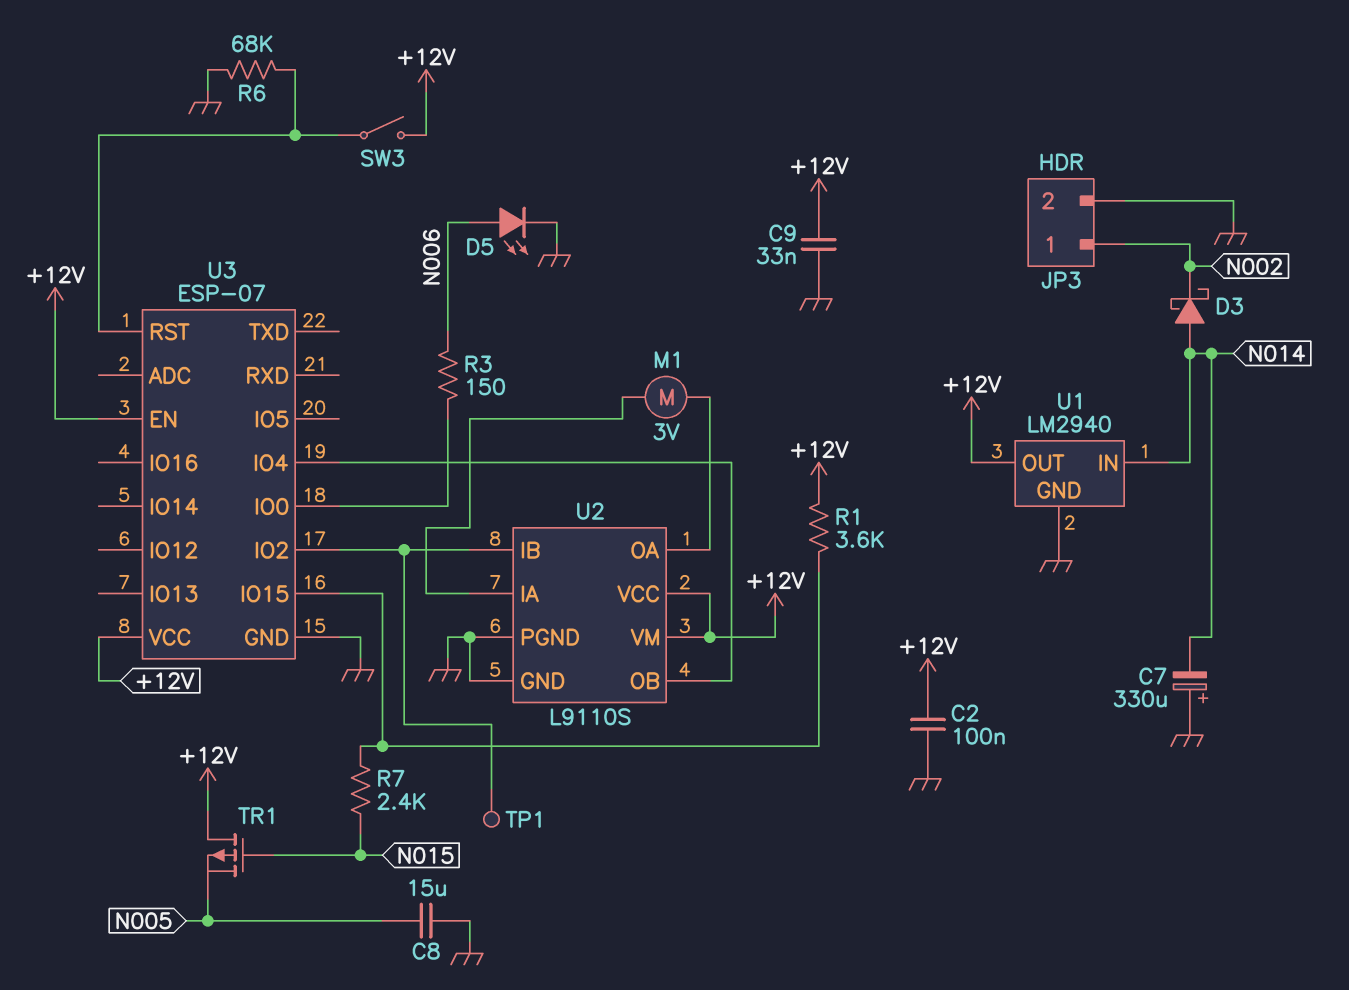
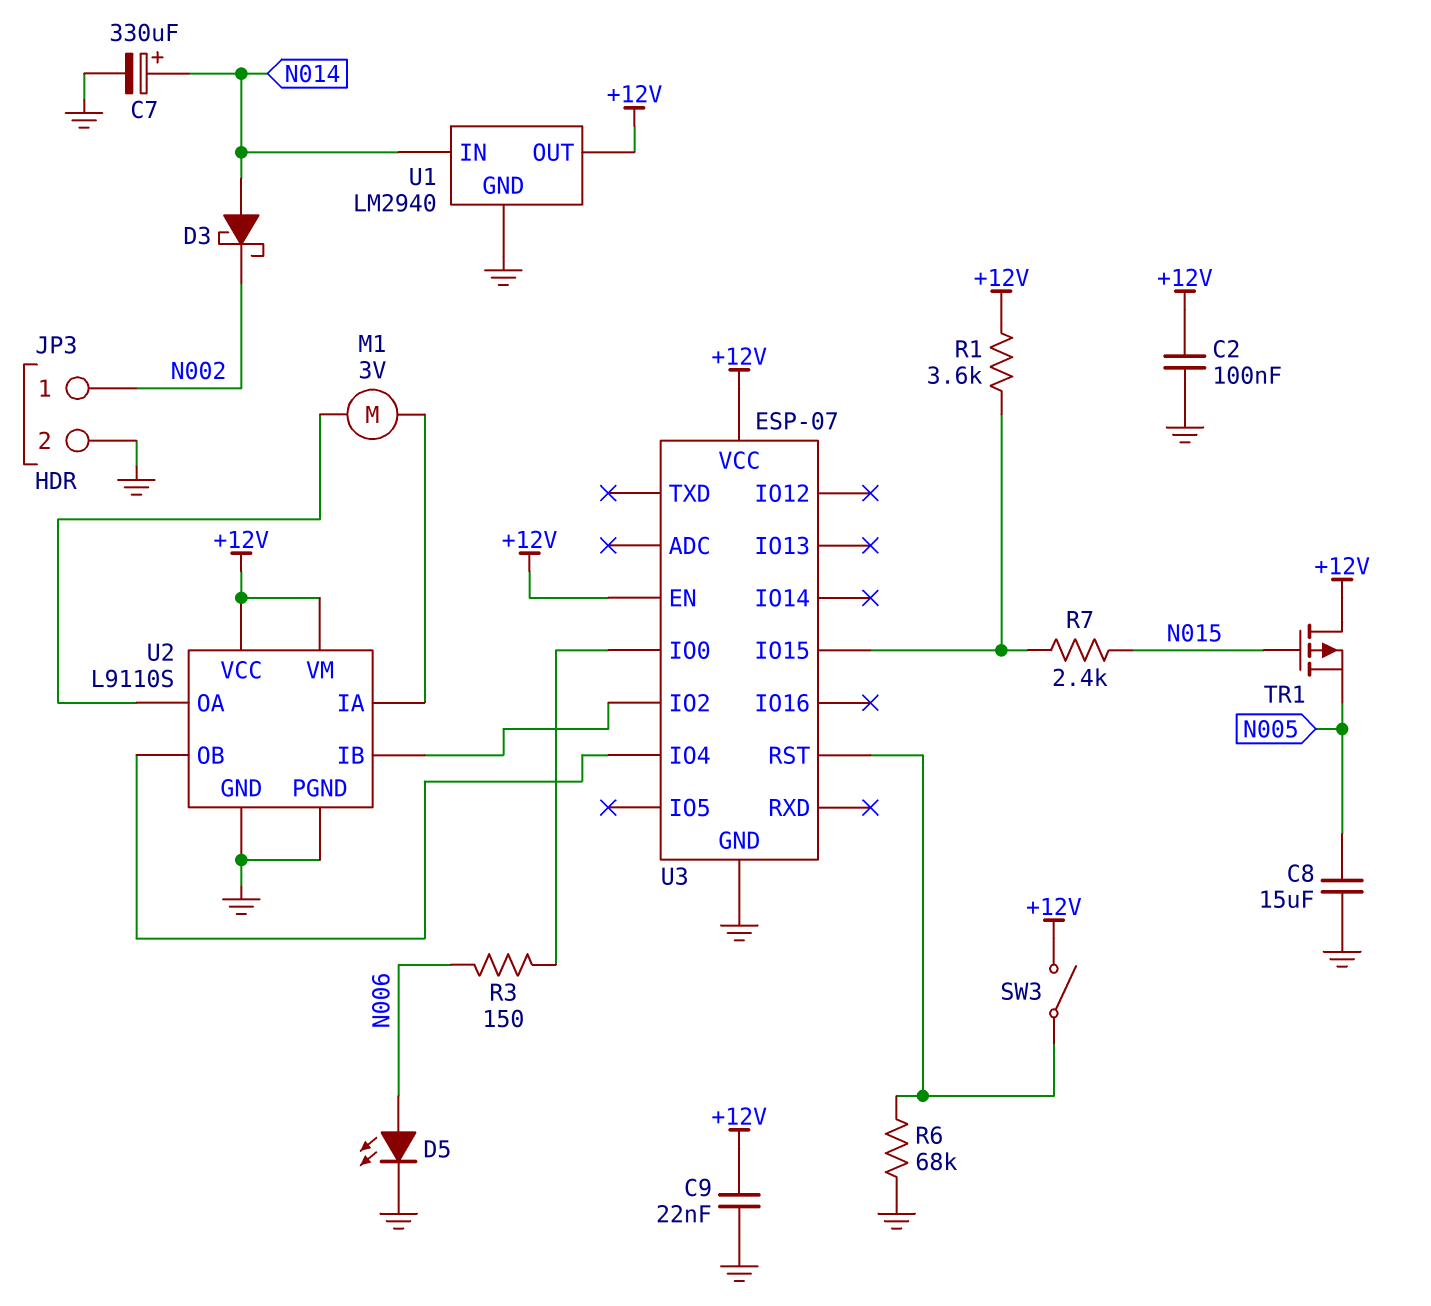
C7: 330uF (plus GND, minus N014) -> 330uF (plus N014, minus GND)
C9: 33nF (+12V, GND) -> 22nF (+12V, GND)
TP1: test point (U2/IB) -> none

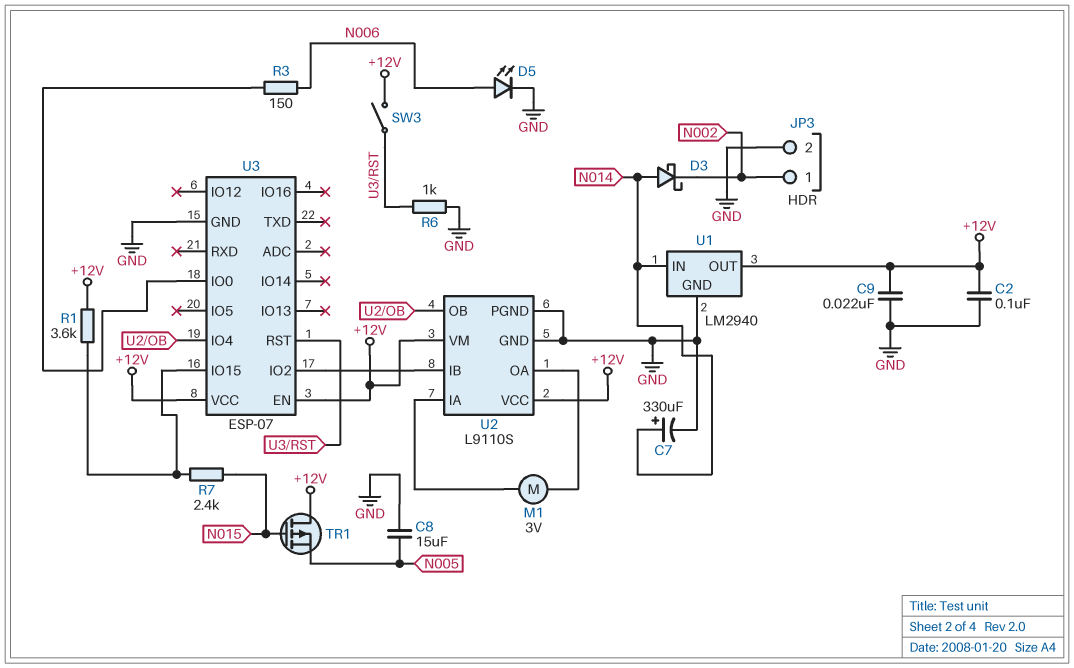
R6: 68k (GND, U3/RST) -> 1k (GND, U3/RST)

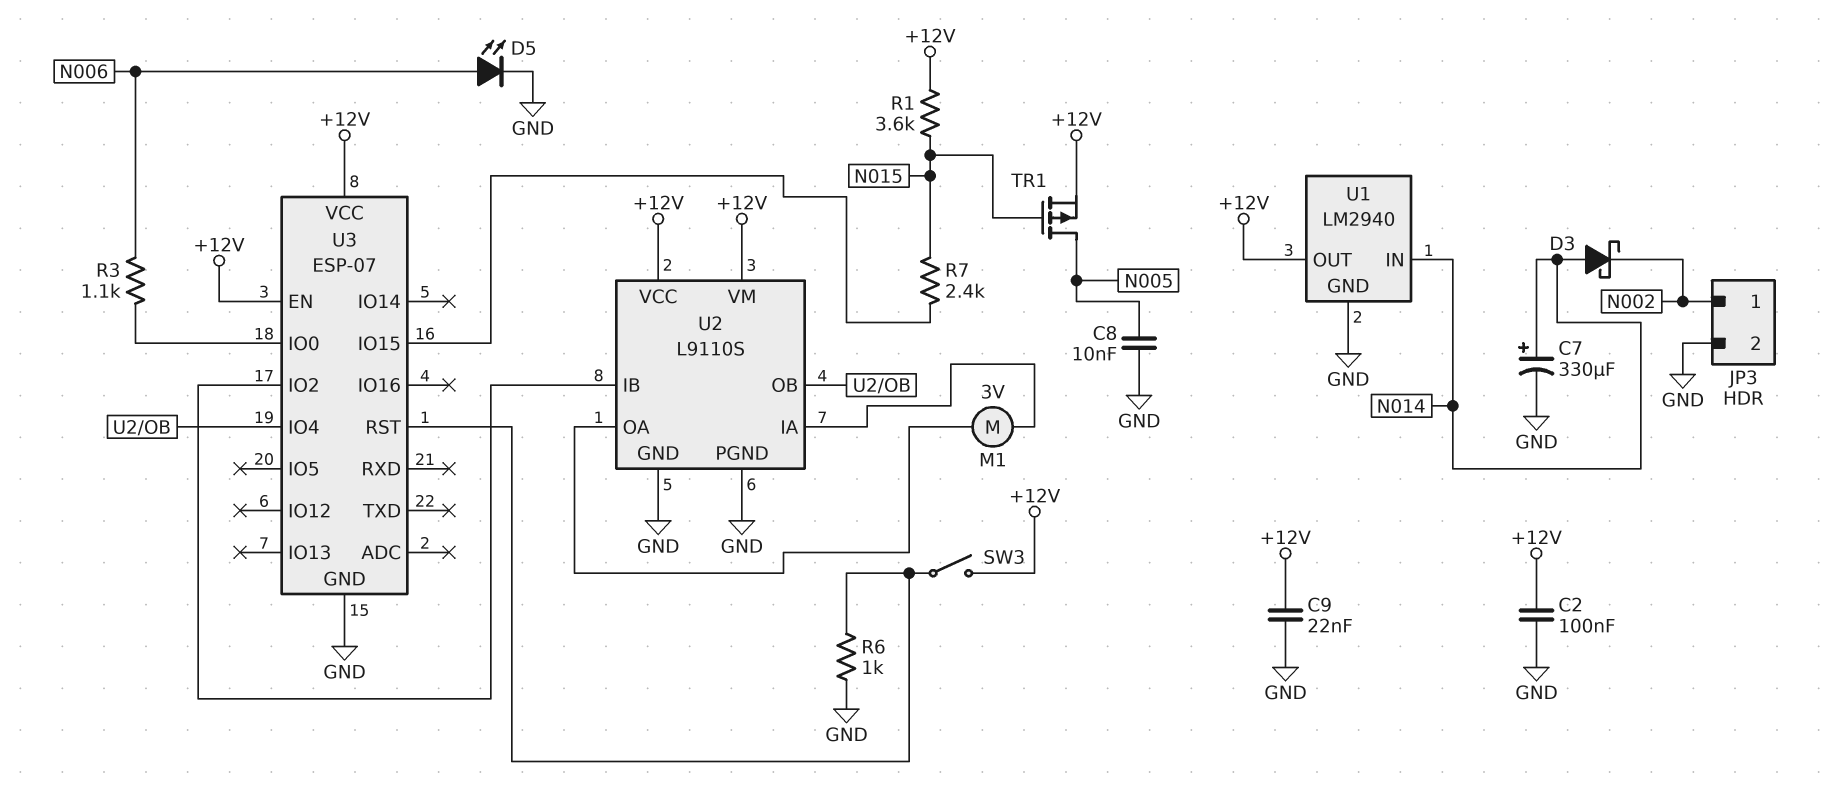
C8: 15uF (GND, N005) -> 10nF (GND, N005)
R1: 3.6k (+12V, U3/IO15) -> 3.6k (+12V, N015)
R3: 150 (N006, U3/IO0) -> 1.1k (N006, U3/IO0)
TR1: PMOS (G N015, D +12V, S N005) -> PMOS (G N015, D N005, S +12V)

